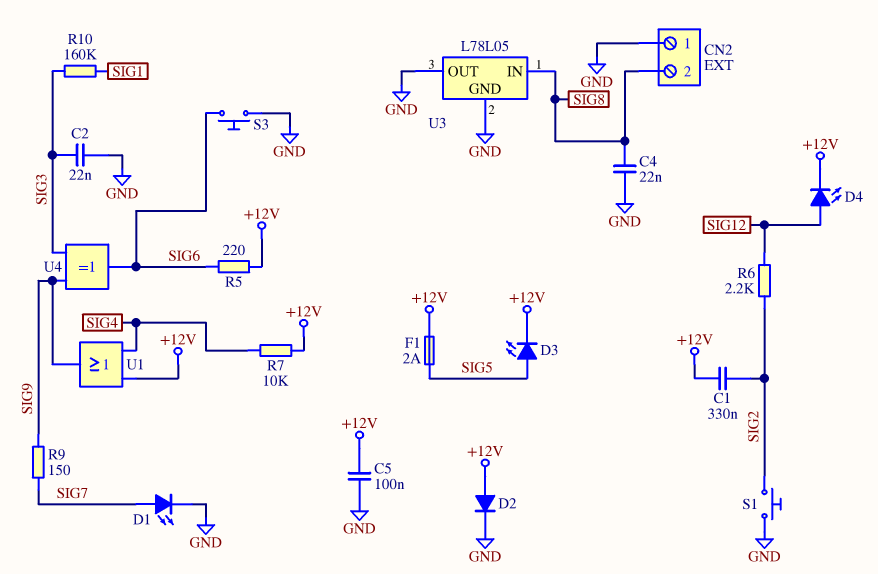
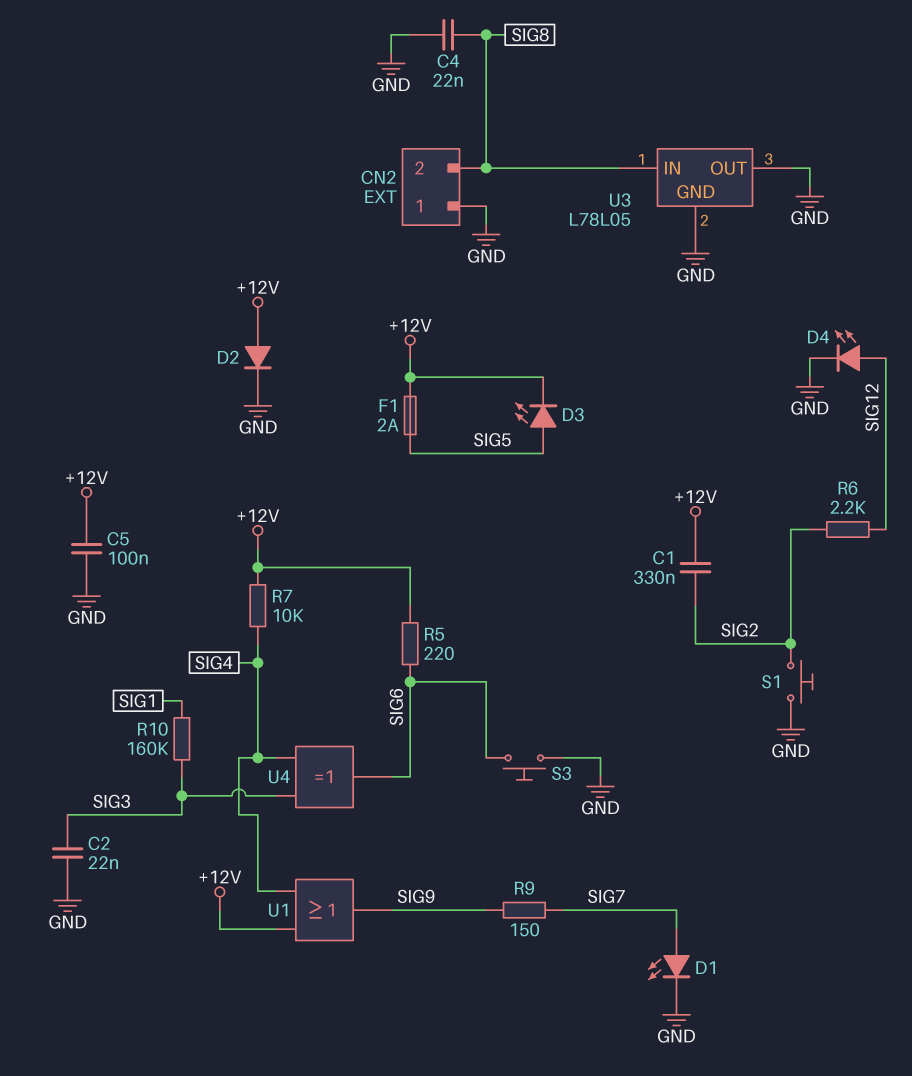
D4: LED (A SIG12, K +12V) -> LED (A SIG12, K GND)
U4: XOR (in SIG3, in SIG9, out SIG6) -> XOR (in SIG3, in SIG4, out SIG6)

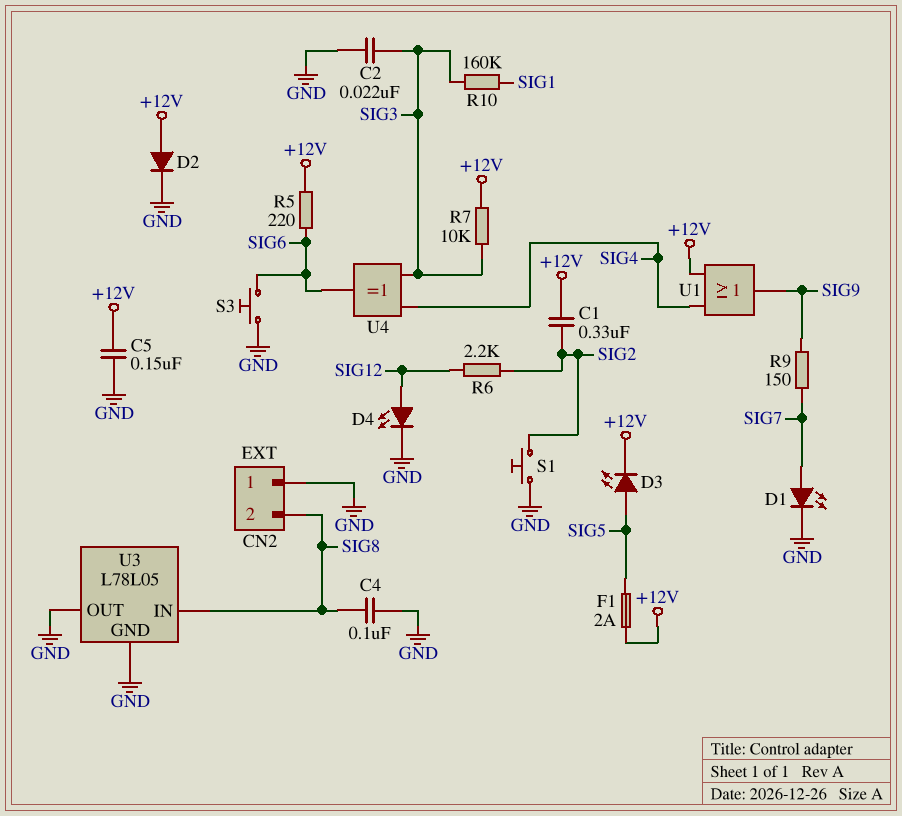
C4: 22nF (GND, SIG8) -> 100nF (GND, SIG8)
C5: 100nF (+12V, GND) -> 150nF (+12V, GND)
R7: 10k (+12V, SIG4) -> 10k (+12V, SIG3)

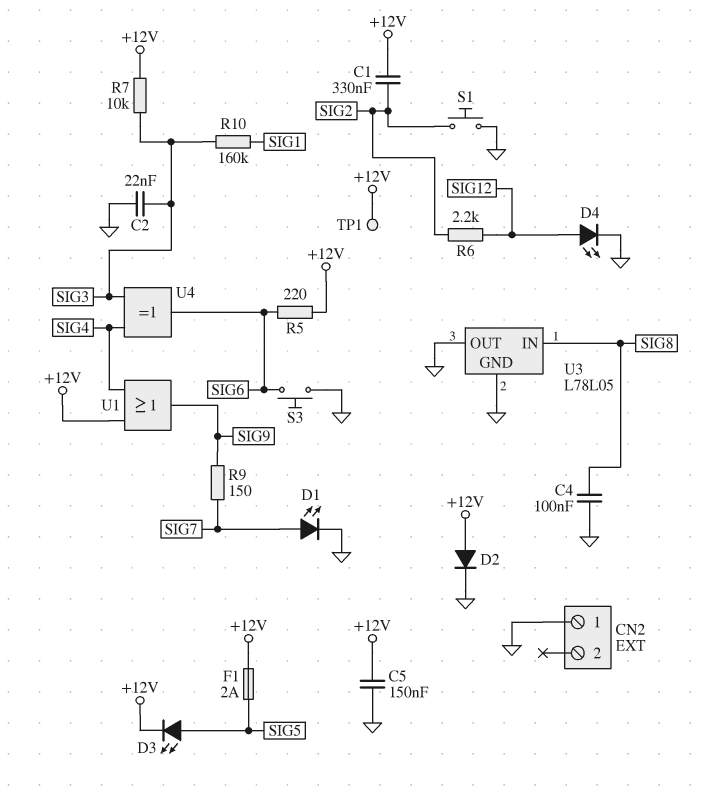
CN2 pin 2: SIG8 -> none
TP1: none -> test point (+12V)

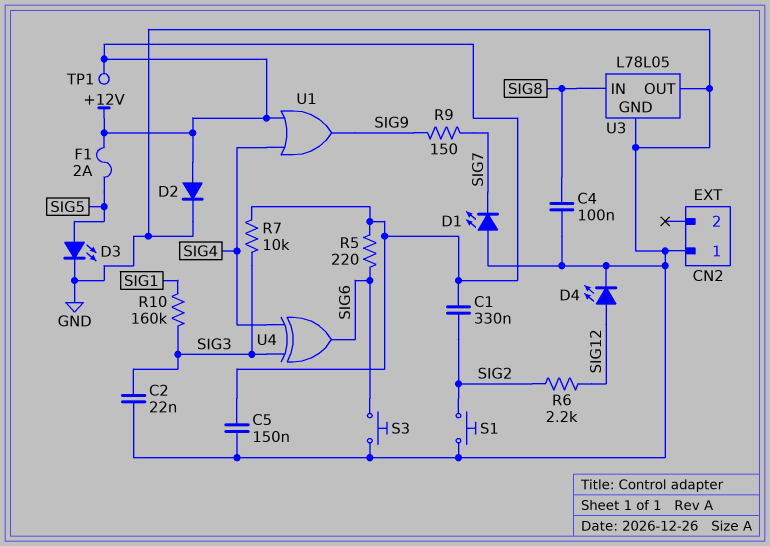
D1: LED (A SIG7, K GND) -> LED (A GND, K SIG7)
D3: LED (A SIG5, K +12V) -> LED (A SIG5, K GND)

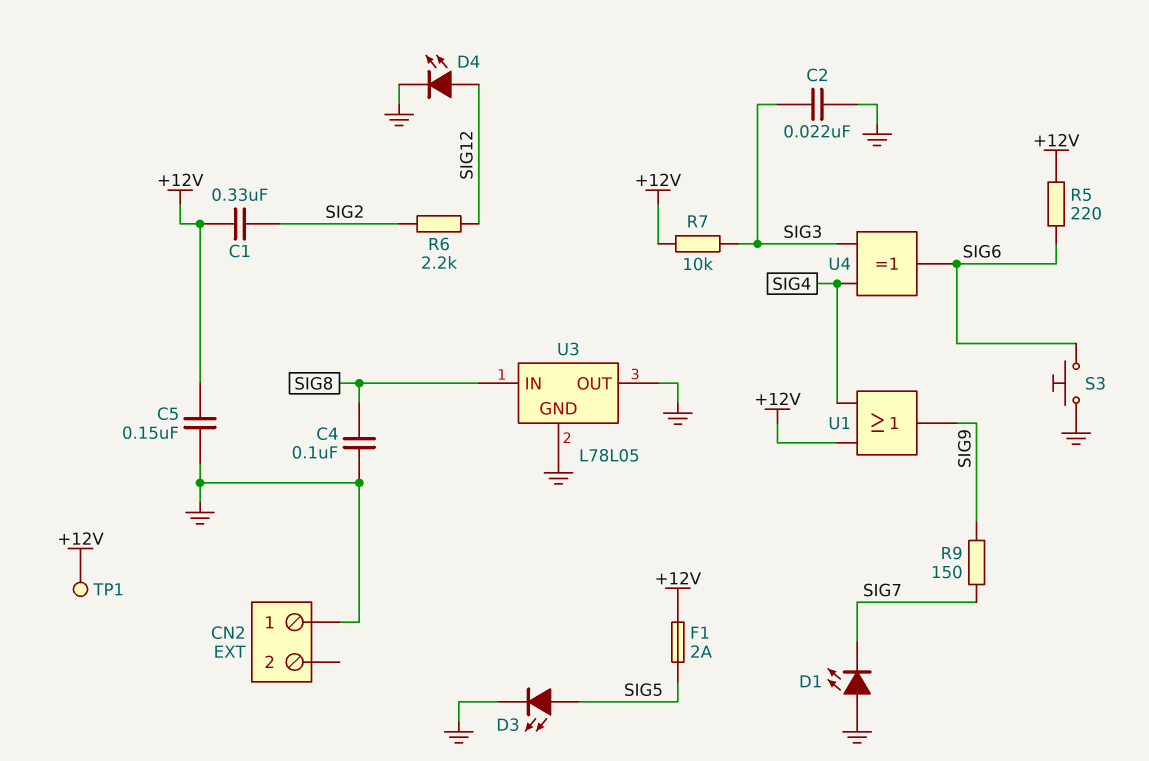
D2: diode (A +12V, K GND) -> none
R10: 160k (SIG1, SIG3) -> none
S1: button (GND, SIG2) -> none

